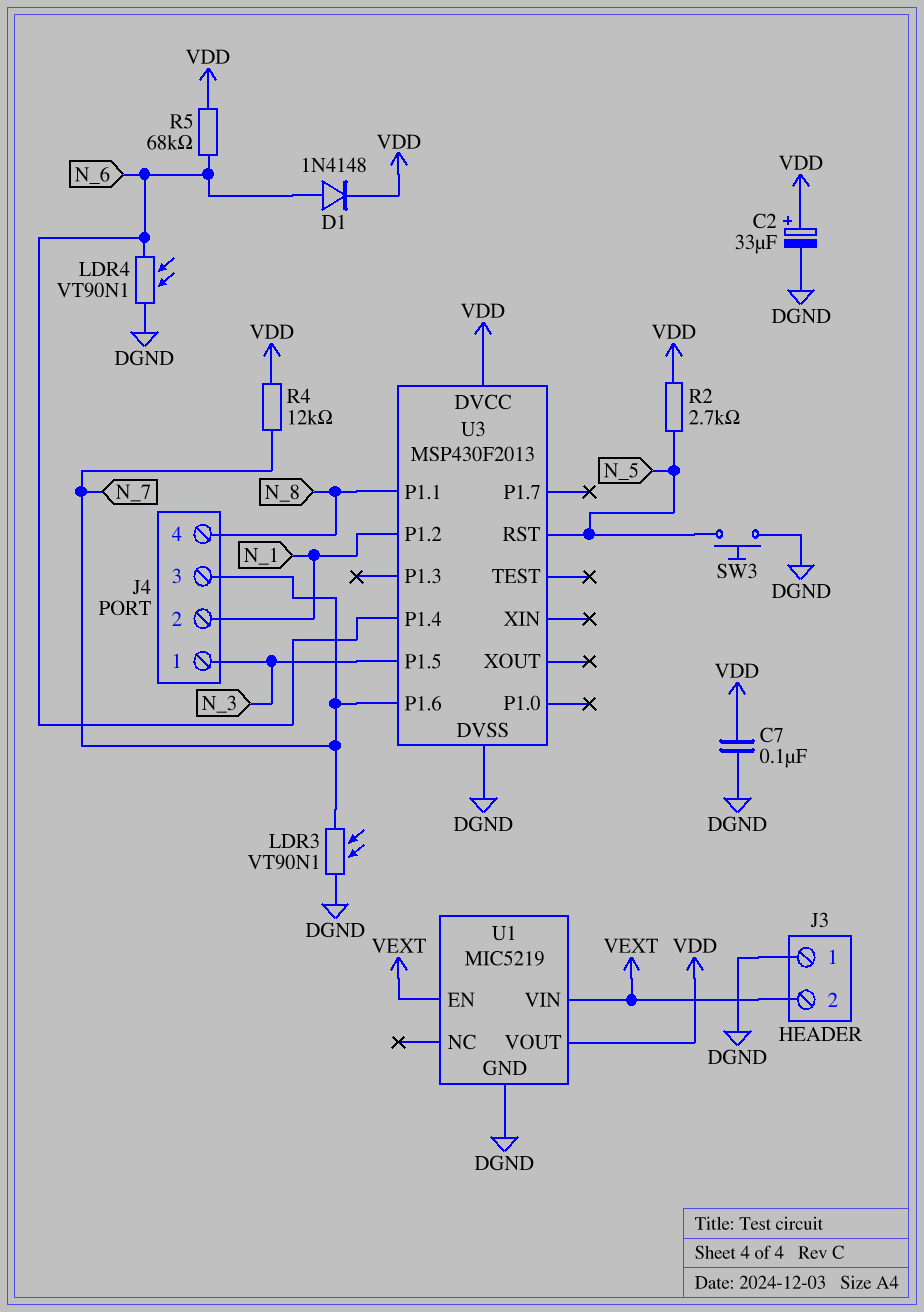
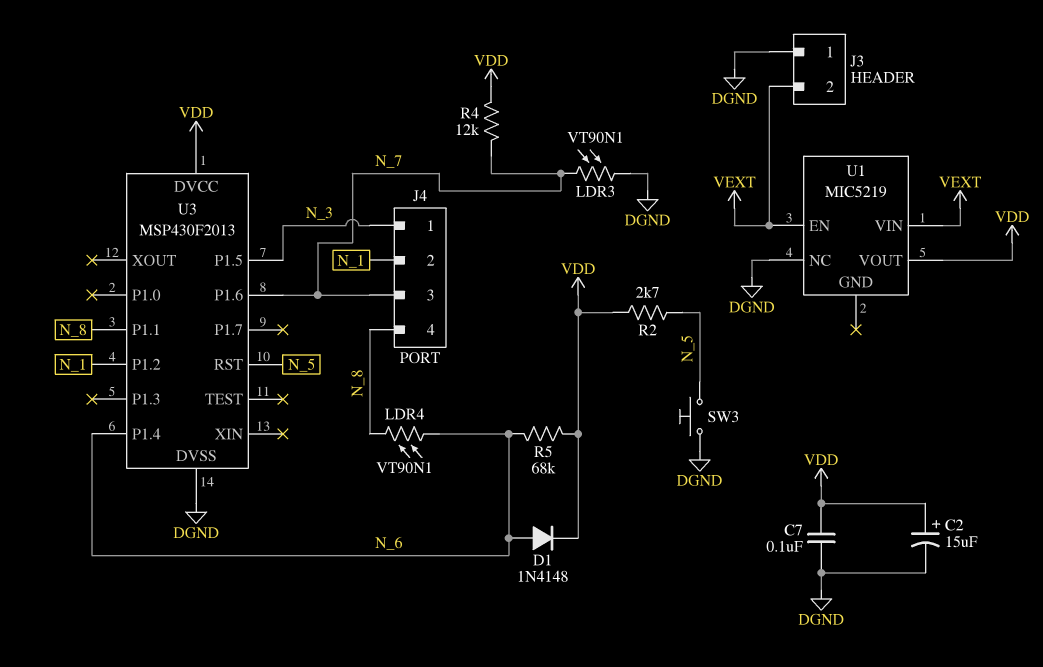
C2: 33uF (plus VDD, minus DGND) -> 15uF (plus VDD, minus DGND)
LDR4: VT90N1 (DGND, N_6) -> VT90N1 (N_6, N_8)
U1 pin GND: DGND -> none
U1 pin NC: none -> DGND

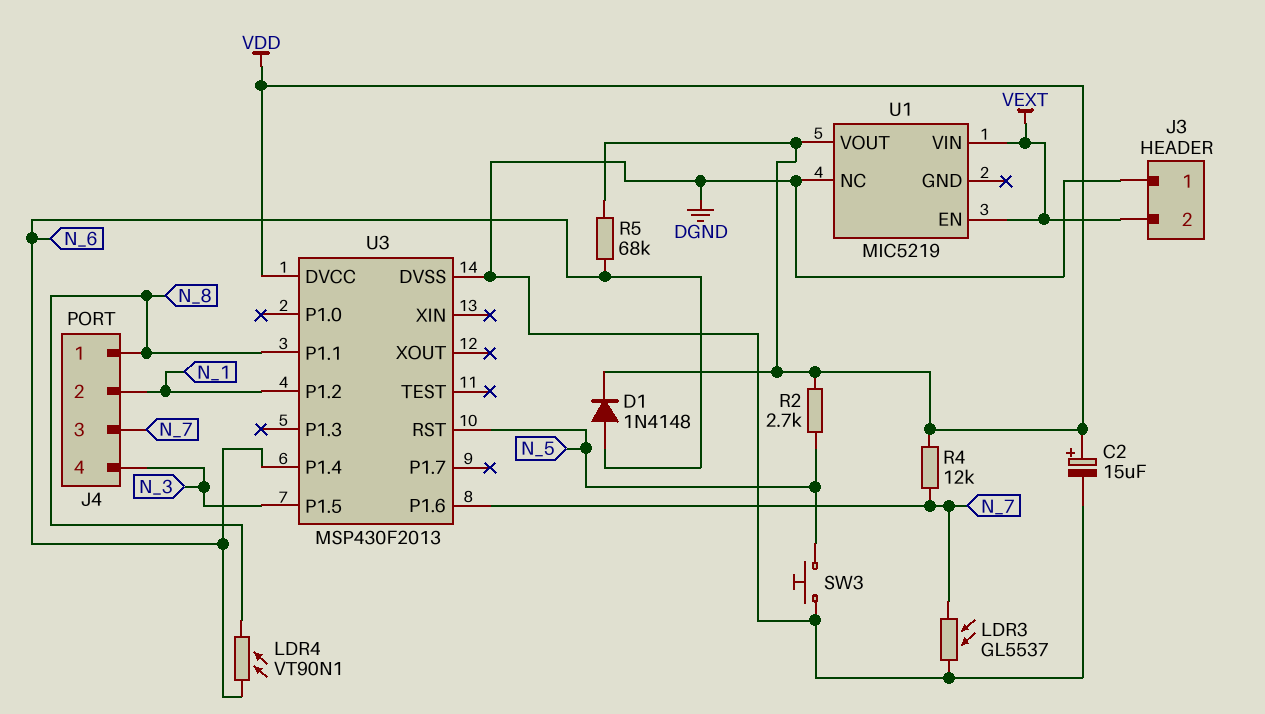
C7: 100nF (DGND, VDD) -> none
J4 pin 1: N_3 -> N_8
J4 pin 4: N_8 -> N_3
LDR3: VT90N1 (DGND, N_7) -> GL5537 (DGND, N_7)

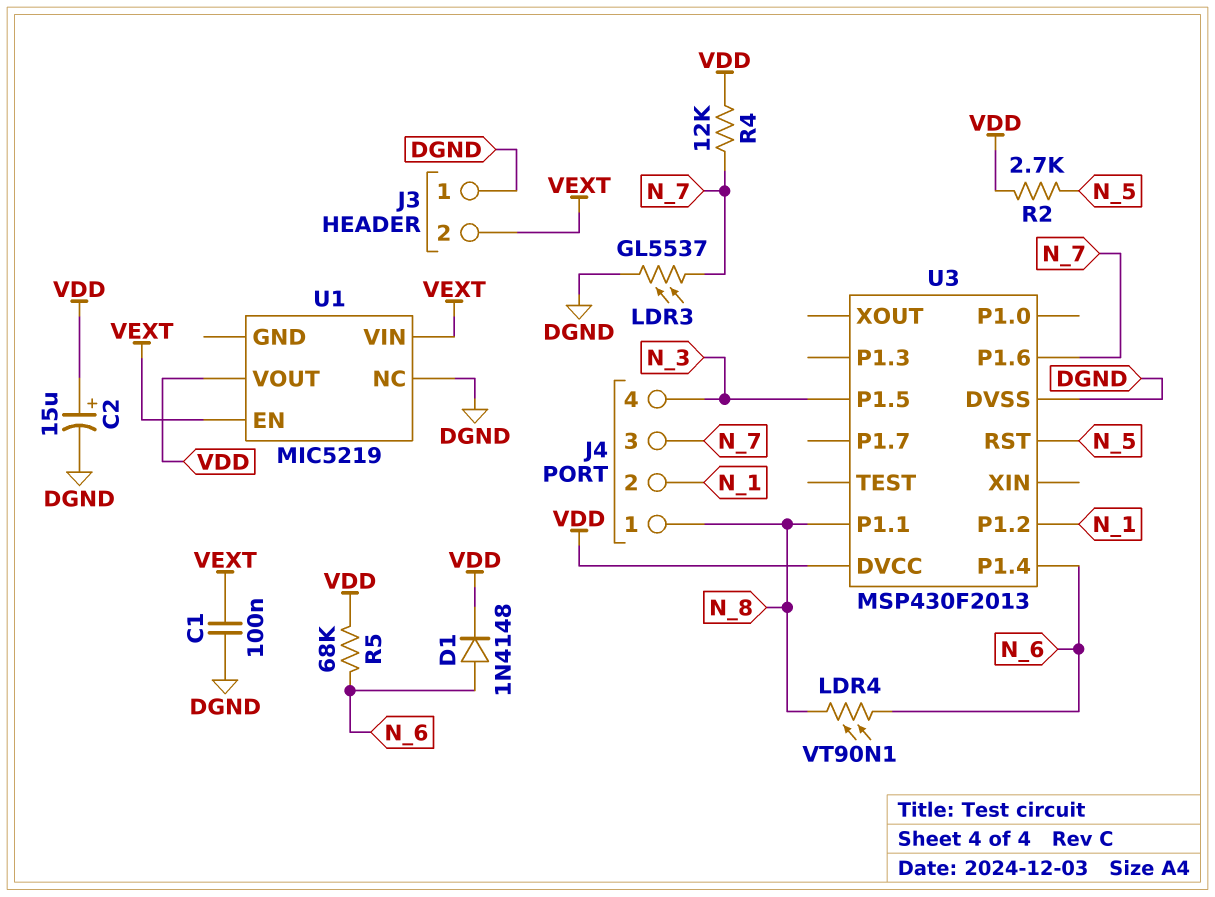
C1: none -> 100nF (DGND, VEXT)
SW3: button (DGND, N_5) -> none

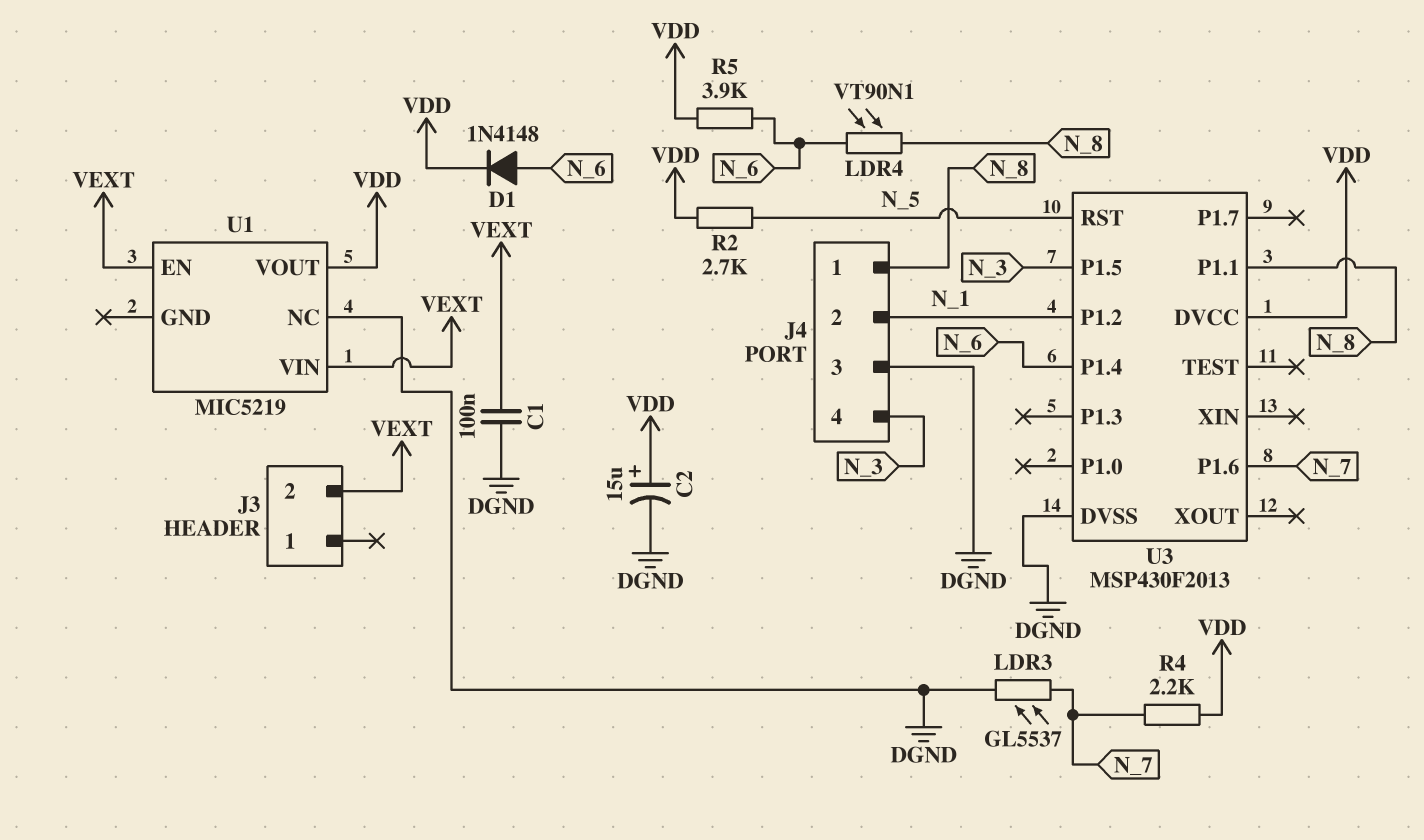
J3 pin 1: DGND -> none
J4 pin 3: N_7 -> DGND
R4: 12k (N_7, VDD) -> 2.2k (N_7, VDD)
R5: 68k (N_6, VDD) -> 3.9k (N_6, VDD)

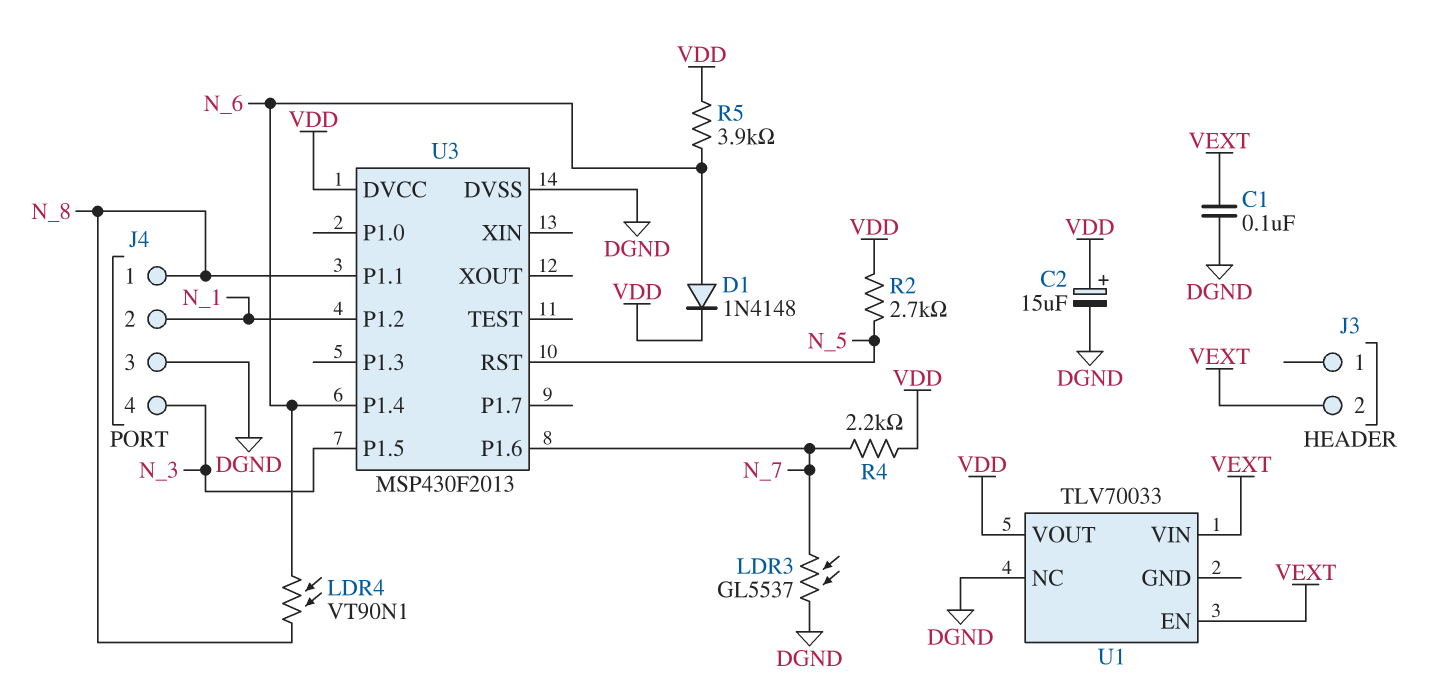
U1: MIC5219 -> TLV70033

